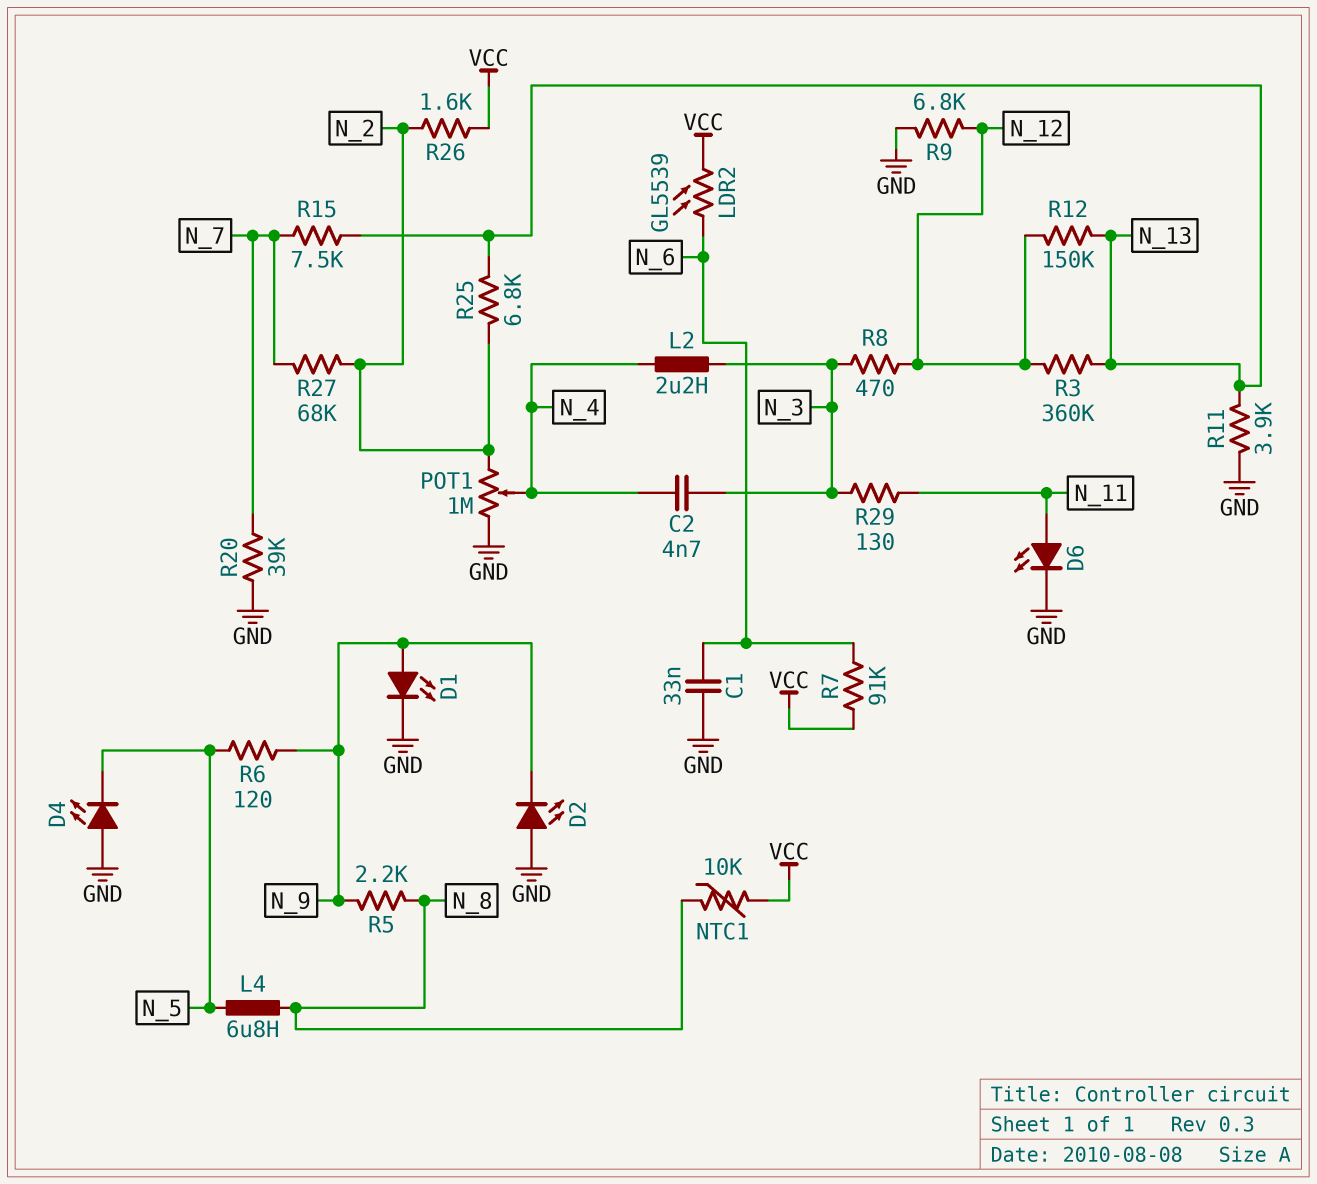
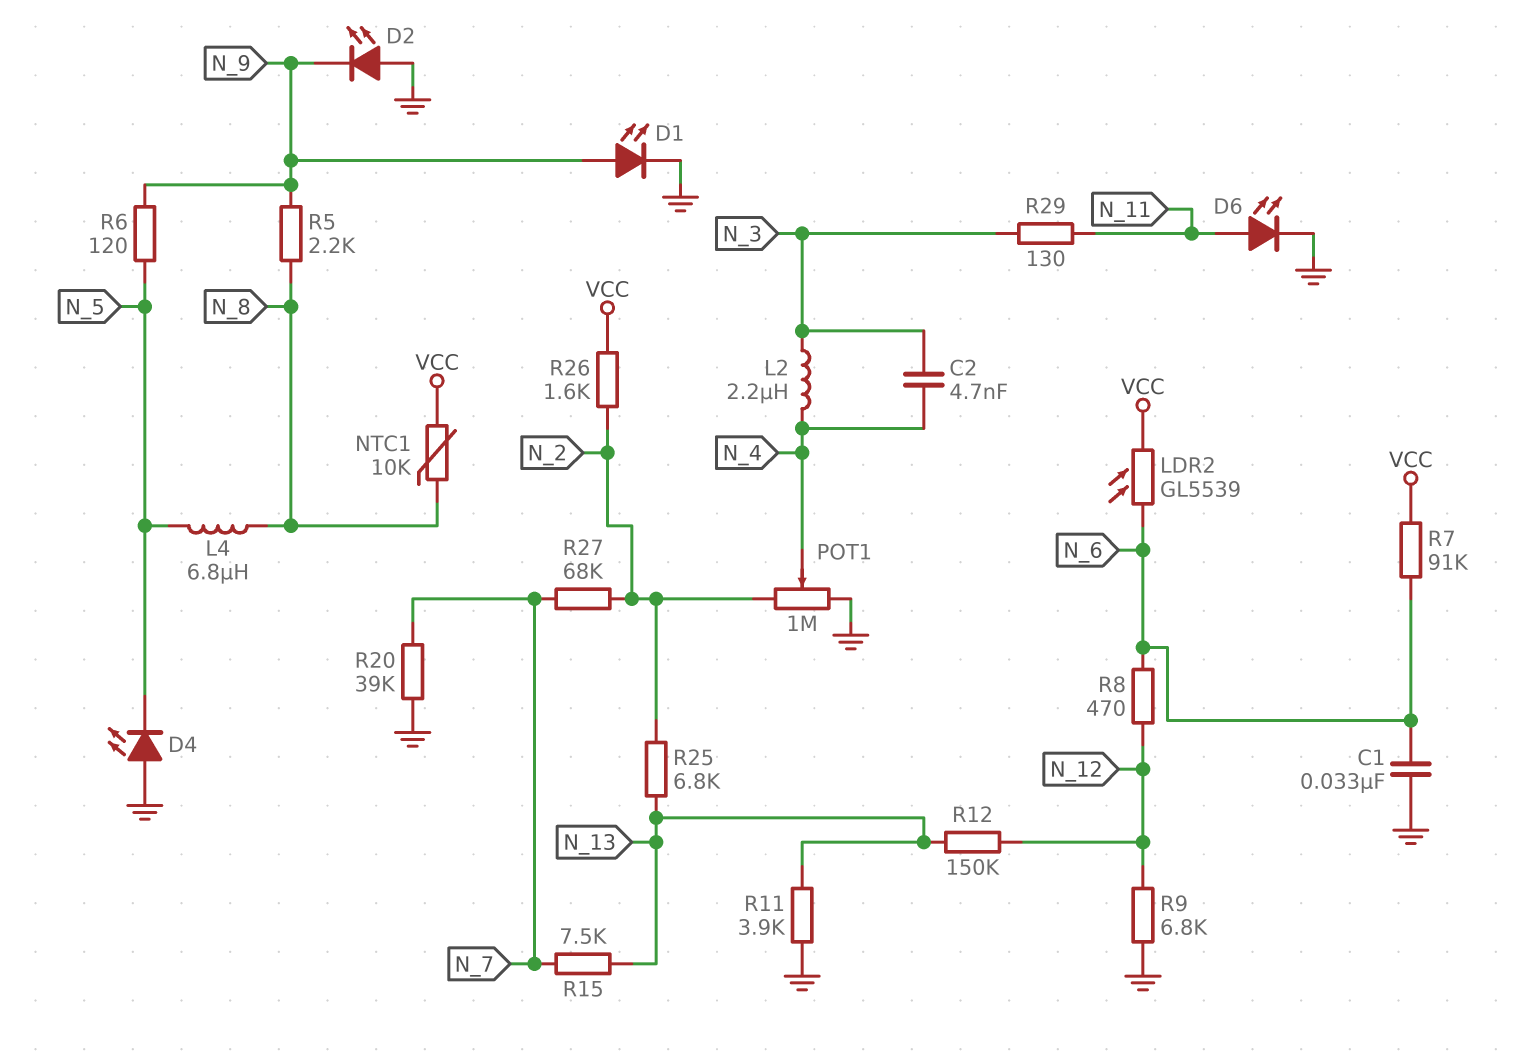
R3: 360k (N_12, N_13) -> none
R8: 470 (N_3, N_12) -> 470 (N_6, N_12)

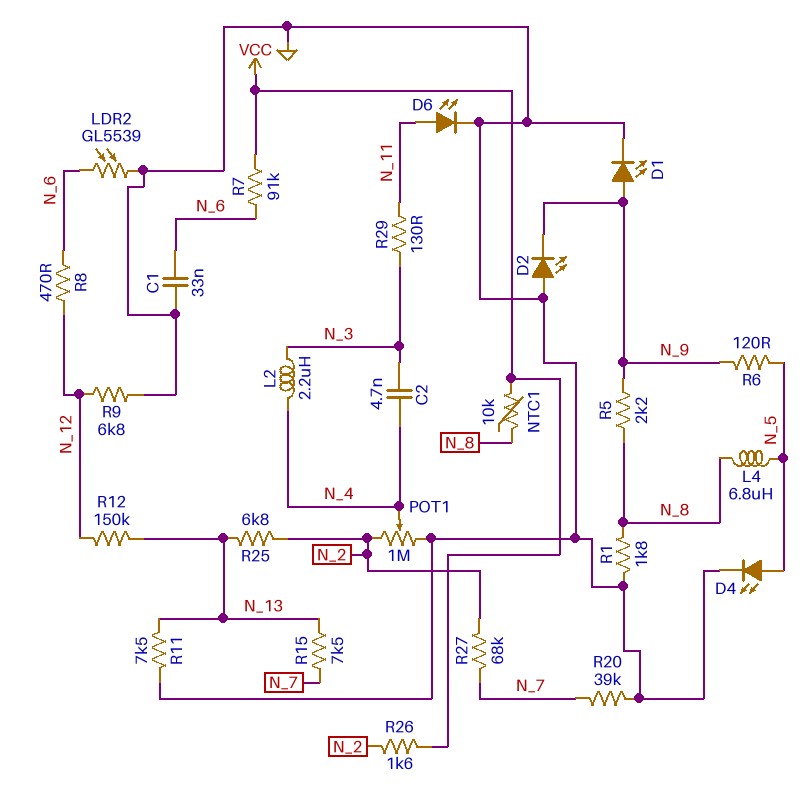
D4: LED (A GND, K N_5) -> LED (A N_5, K GND)
LDR2: GL5539 (N_6, VCC) -> GL5539 (GND, N_6)
R1: none -> 1.8k (GND, N_8)
R11: 3.9k (GND, N_13) -> 7.5k (GND, N_13)

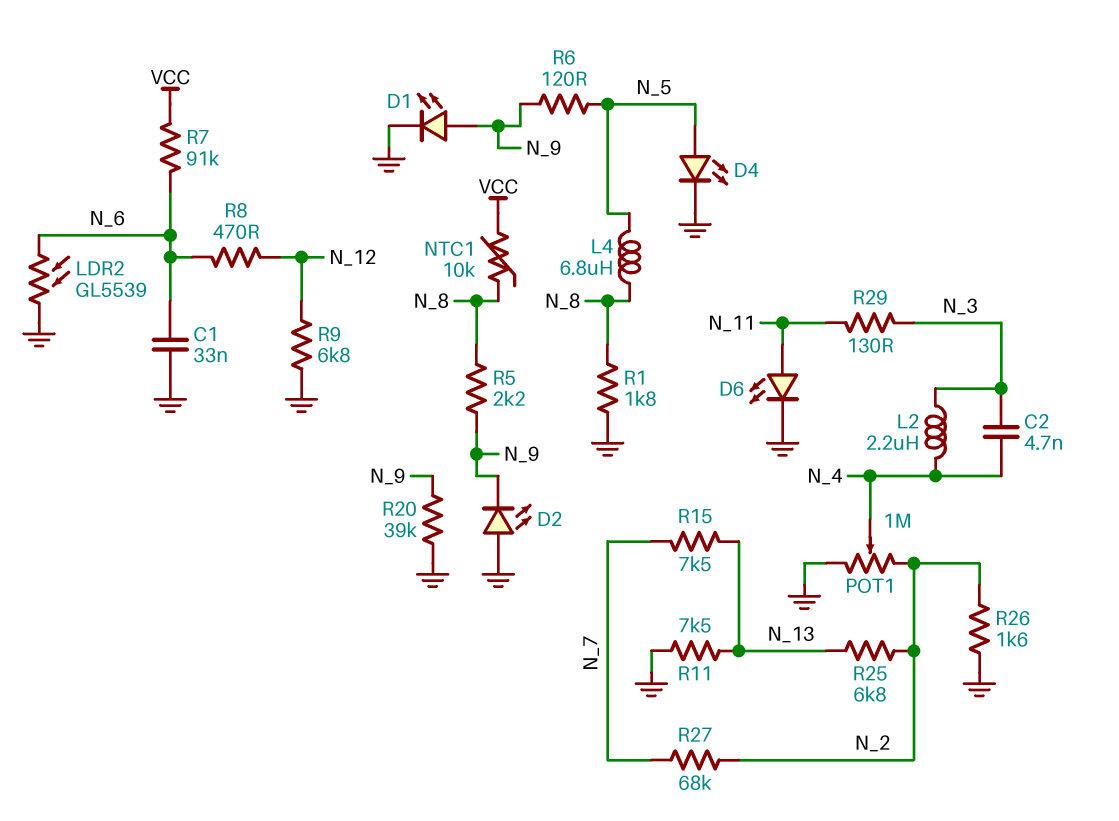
R12: 150k (N_12, N_13) -> none
R20: 39k (GND, N_7) -> 39k (GND, N_9)
R26: 1.6k (N_2, VCC) -> 1.6k (GND, N_2)

